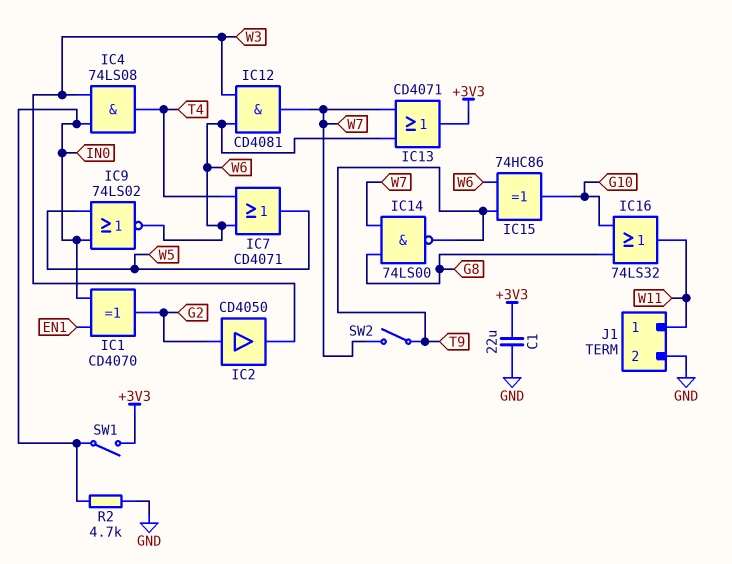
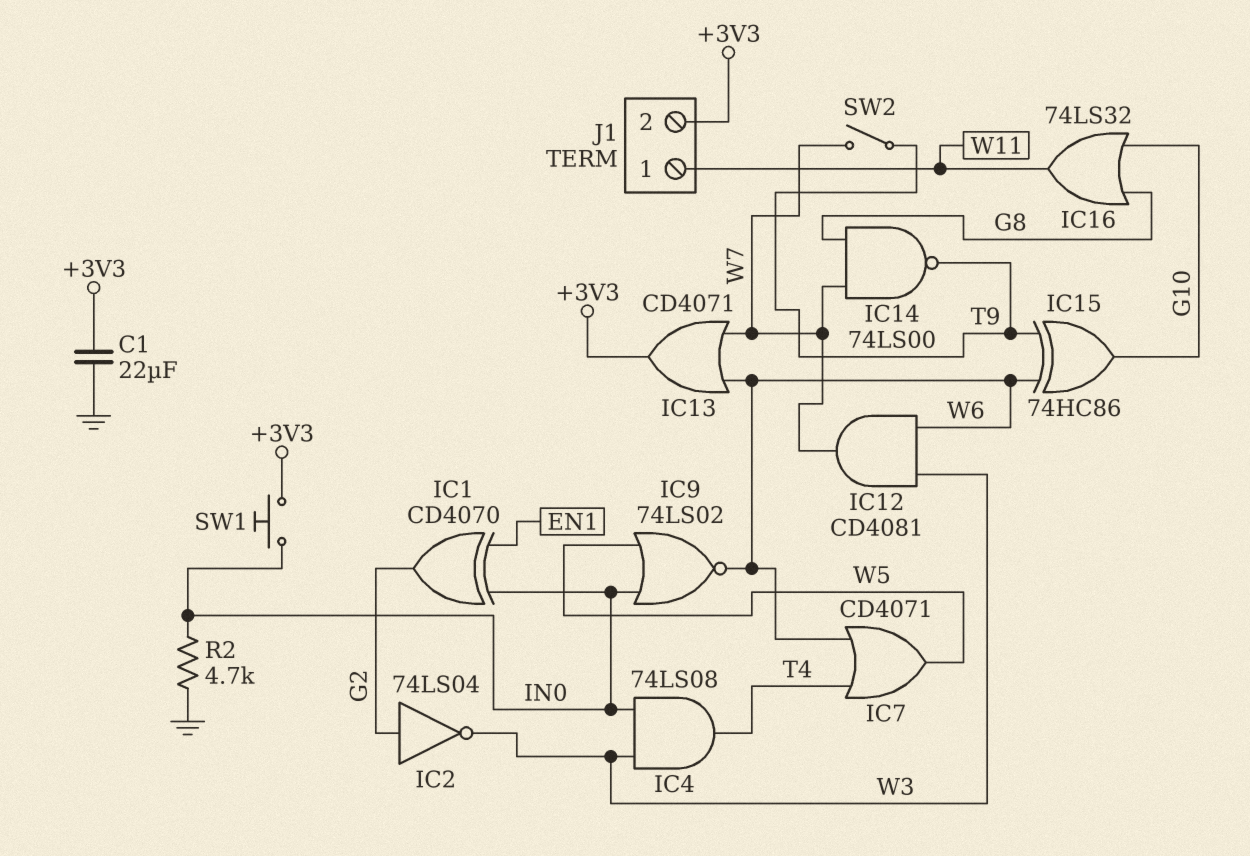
IC2: buffer CD4050 (in G2, out W3) -> NOT 74LS04 (in G2, out W3)
J1 pin 2: GND -> +3V3
SW1: switch (+3V3, IN0) -> button (+3V3, IN0)

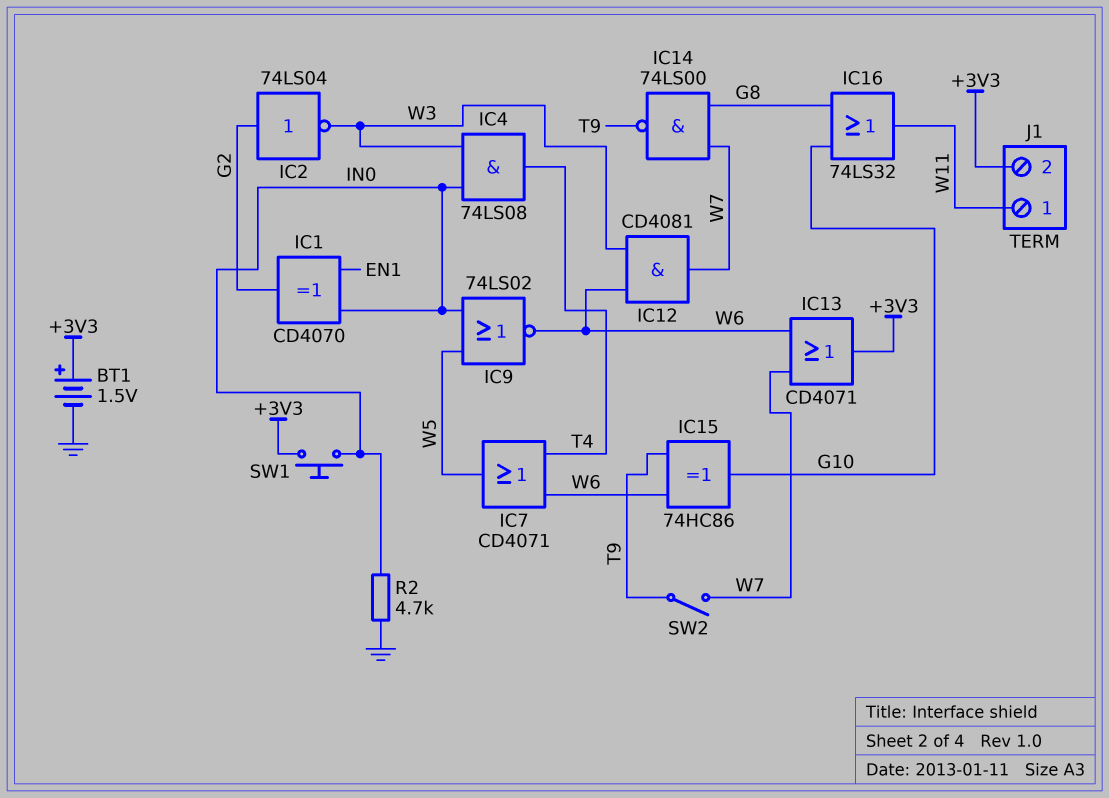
BT1: none -> 1.5V (plus +3V3, minus GND)
C1: 22uF (+3V3, GND) -> none

